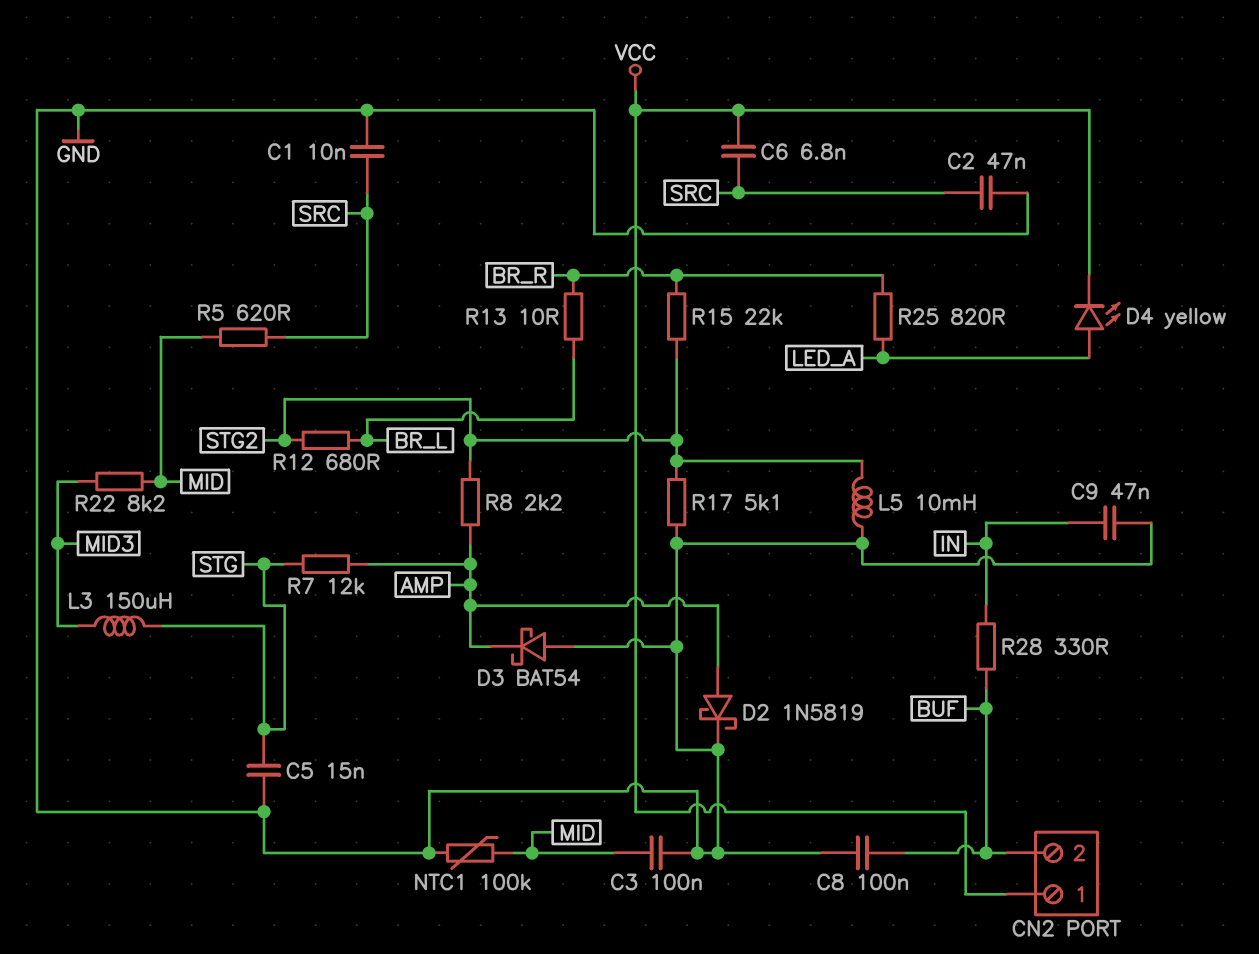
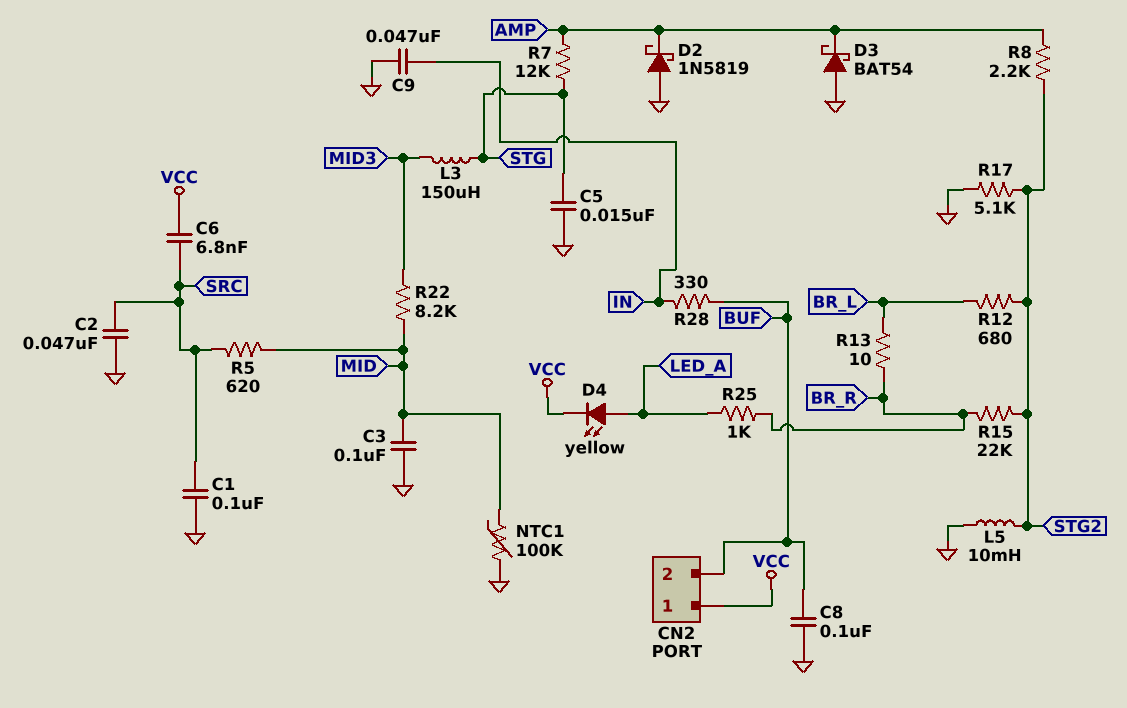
C1: 10nF (GND, SRC) -> 100nF (GND, SRC)
D2: schottky 1N5819 (A AMP, K GND) -> schottky 1N5819 (A GND, K AMP)
R25: 820 (BR_R, LED_A) -> 1k (BR_R, LED_A)

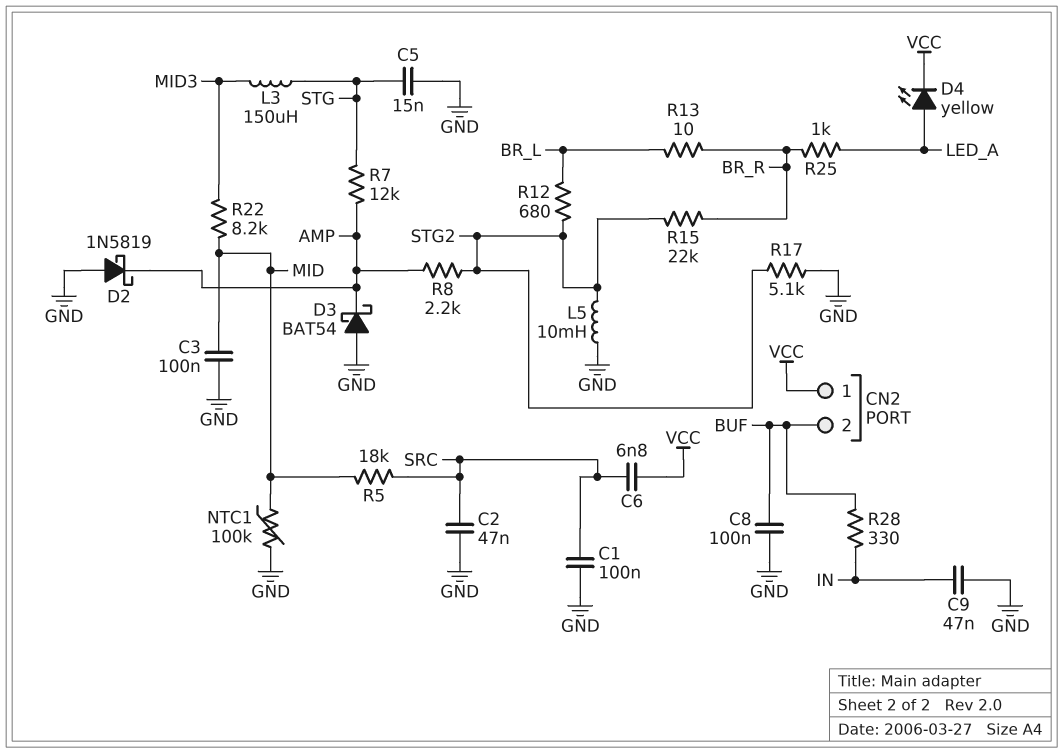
R5: 620 (MID, SRC) -> 18k (MID, SRC)

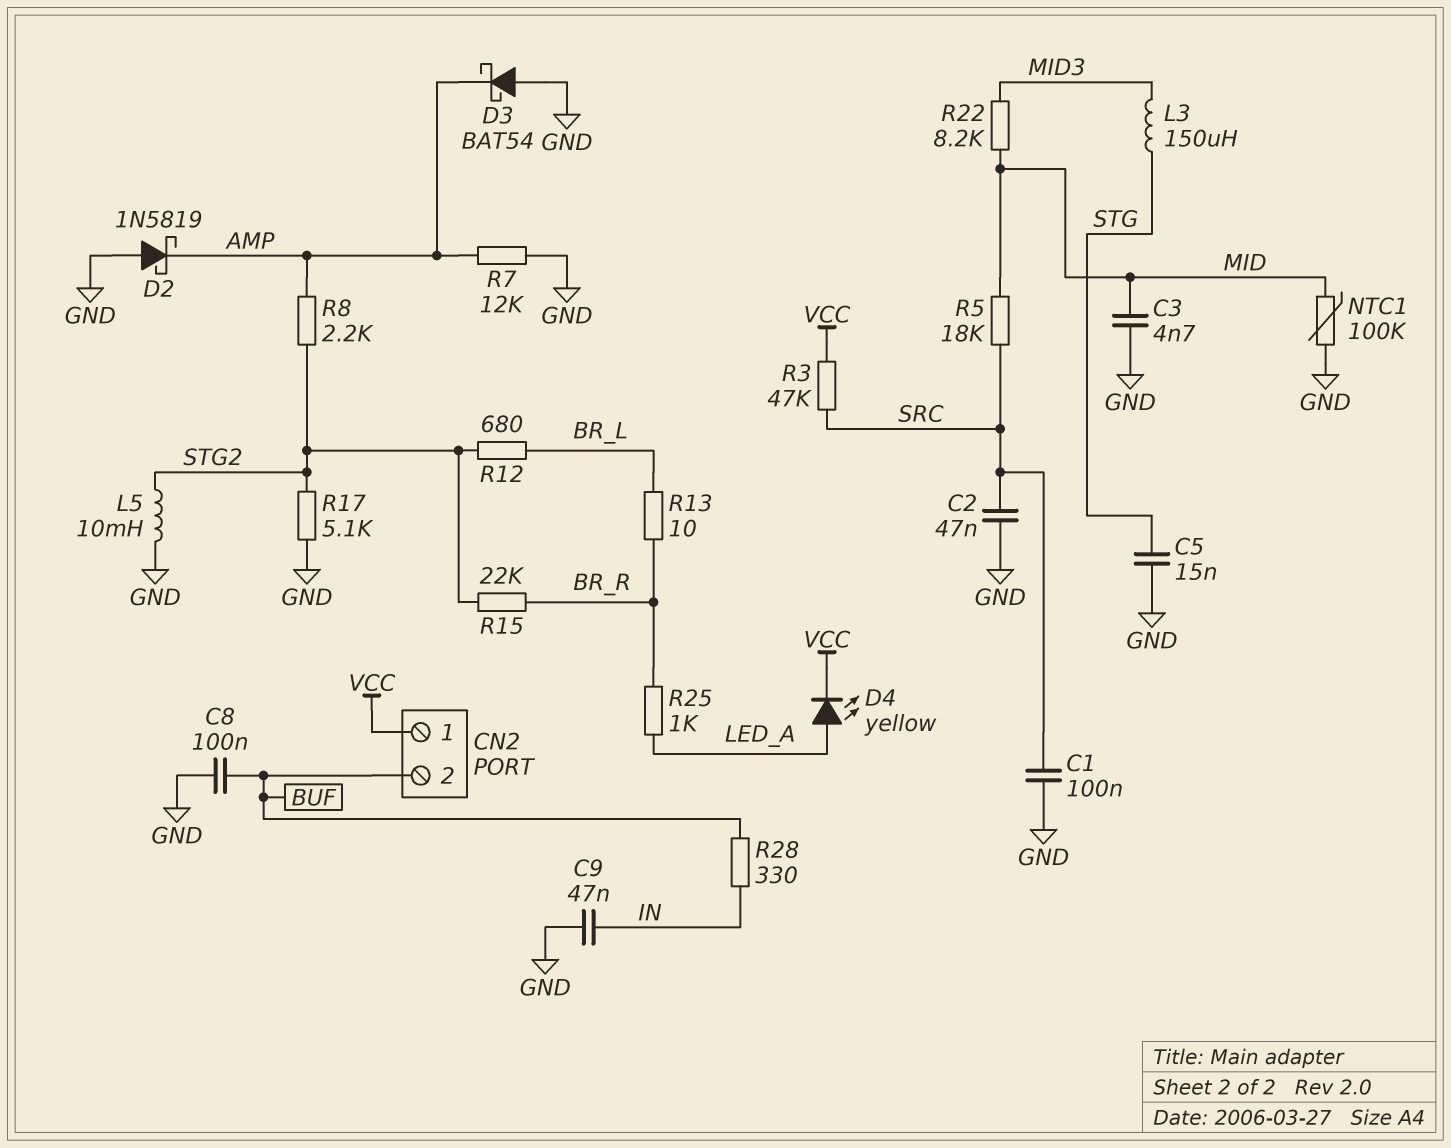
C3: 100nF (GND, MID) -> 4.7nF (GND, MID)
C6: 6.8nF (SRC, VCC) -> none
R3: none -> 47k (SRC, VCC)
R7: 12k (AMP, STG) -> 12k (AMP, GND)

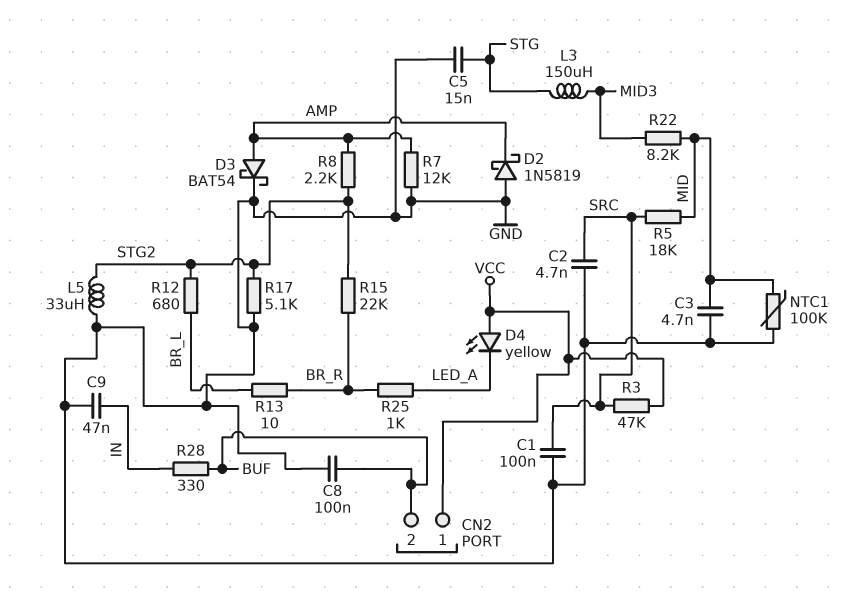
C2: 47nF (GND, SRC) -> 4.7nF (GND, SRC)
D3: schottky BAT54 (A GND, K AMP) -> schottky BAT54 (A AMP, K GND)
D4: LED yellow (A LED_A, K VCC) -> LED yellow (A VCC, K LED_A)
L5: 10mH (GND, STG2) -> 33uH (GND, STG2)

